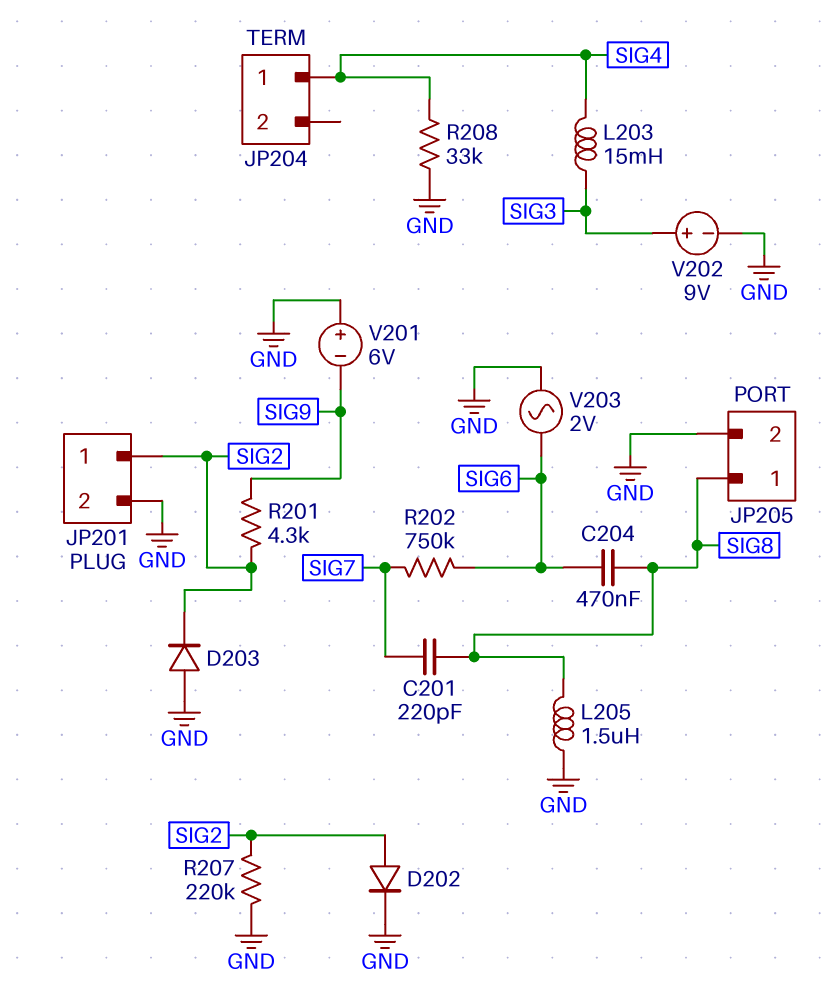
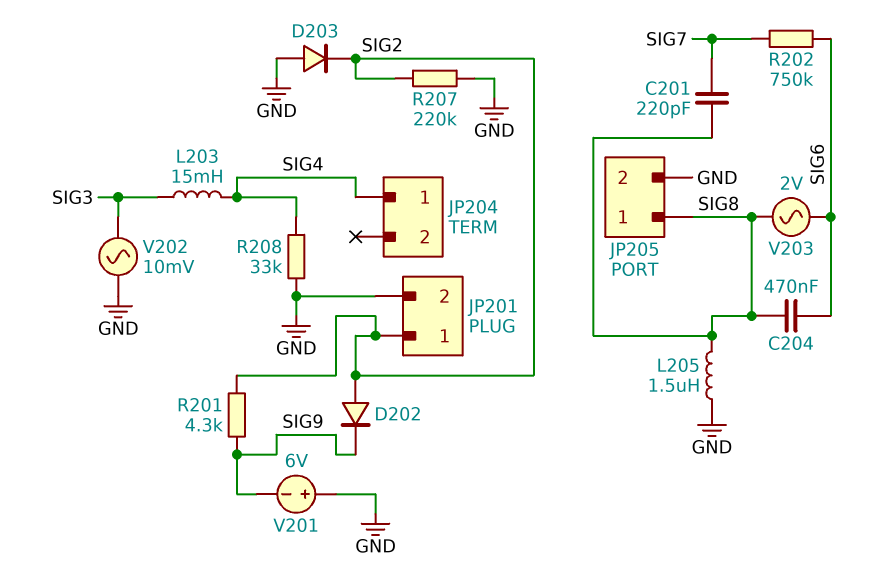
D202: diode (A SIG2, K GND) -> diode (A SIG2, K SIG9)
V202: 9V (plus SIG3, minus GND) -> AC 10mV (GND, SIG3)
V203: AC 2V (GND, SIG6) -> AC 2V (SIG6, SIG8)

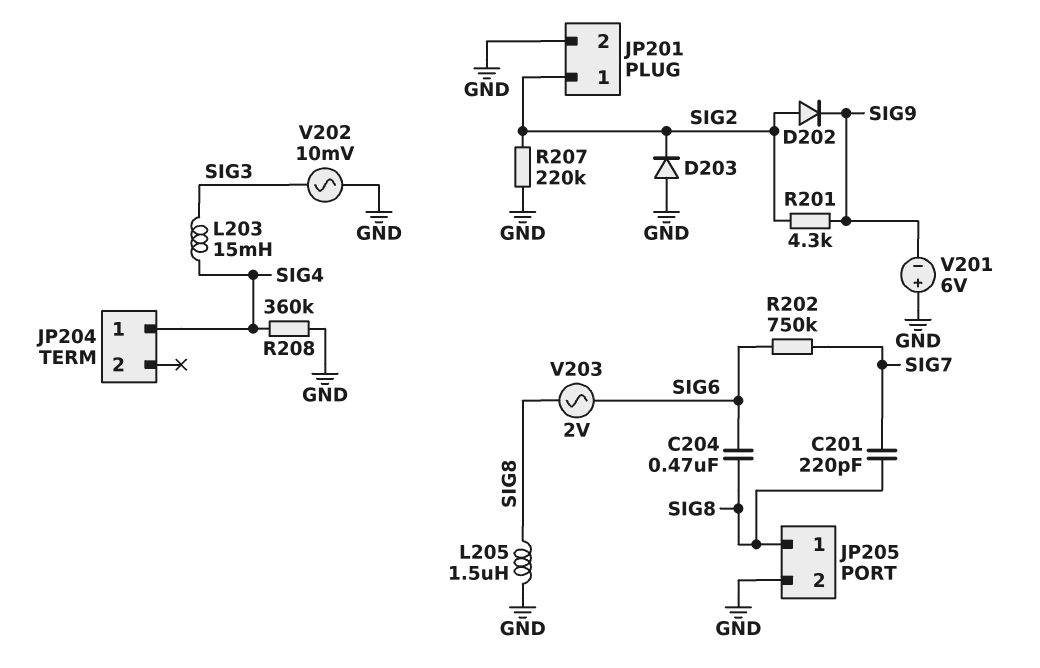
R208: 33k (GND, SIG4) -> 360k (GND, SIG4)

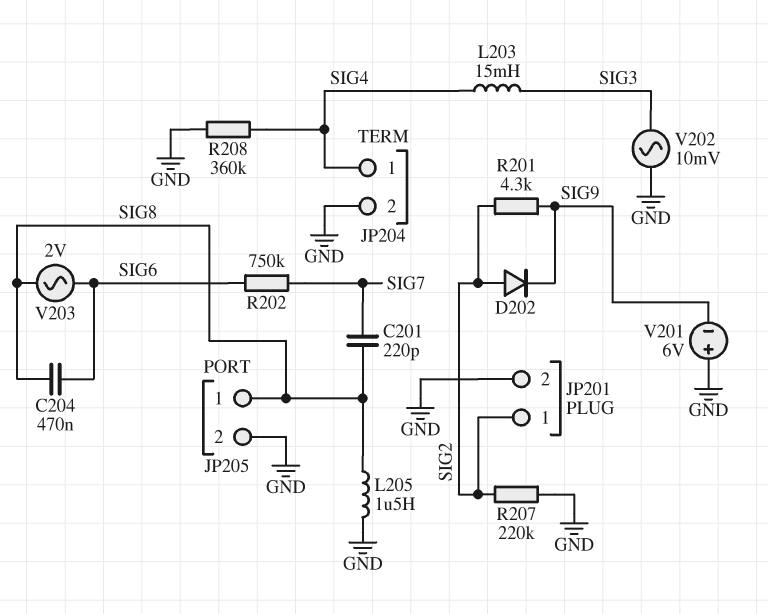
D203: diode (A GND, K SIG2) -> none
JP204 pin 2: none -> GND

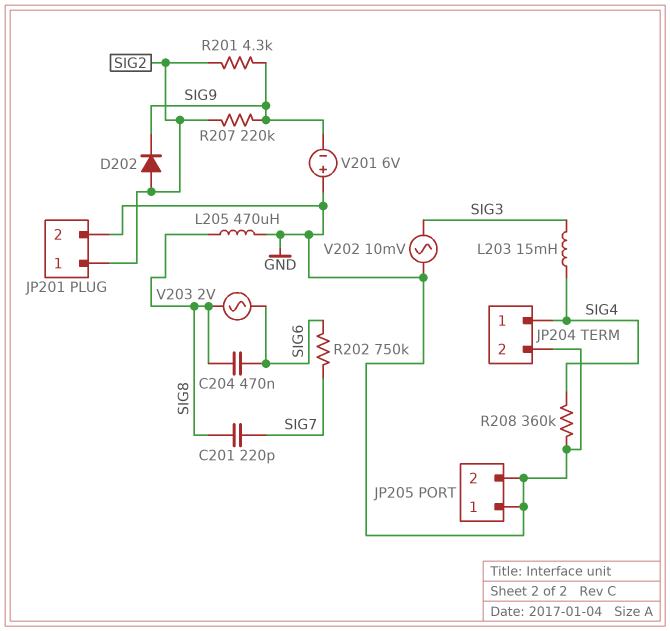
JP205 pin 1: SIG8 -> GND
L205: 1.5uH (GND, SIG8) -> 470uH (GND, SIG8)
R207: 220k (GND, SIG2) -> 220k (SIG2, SIG9)

